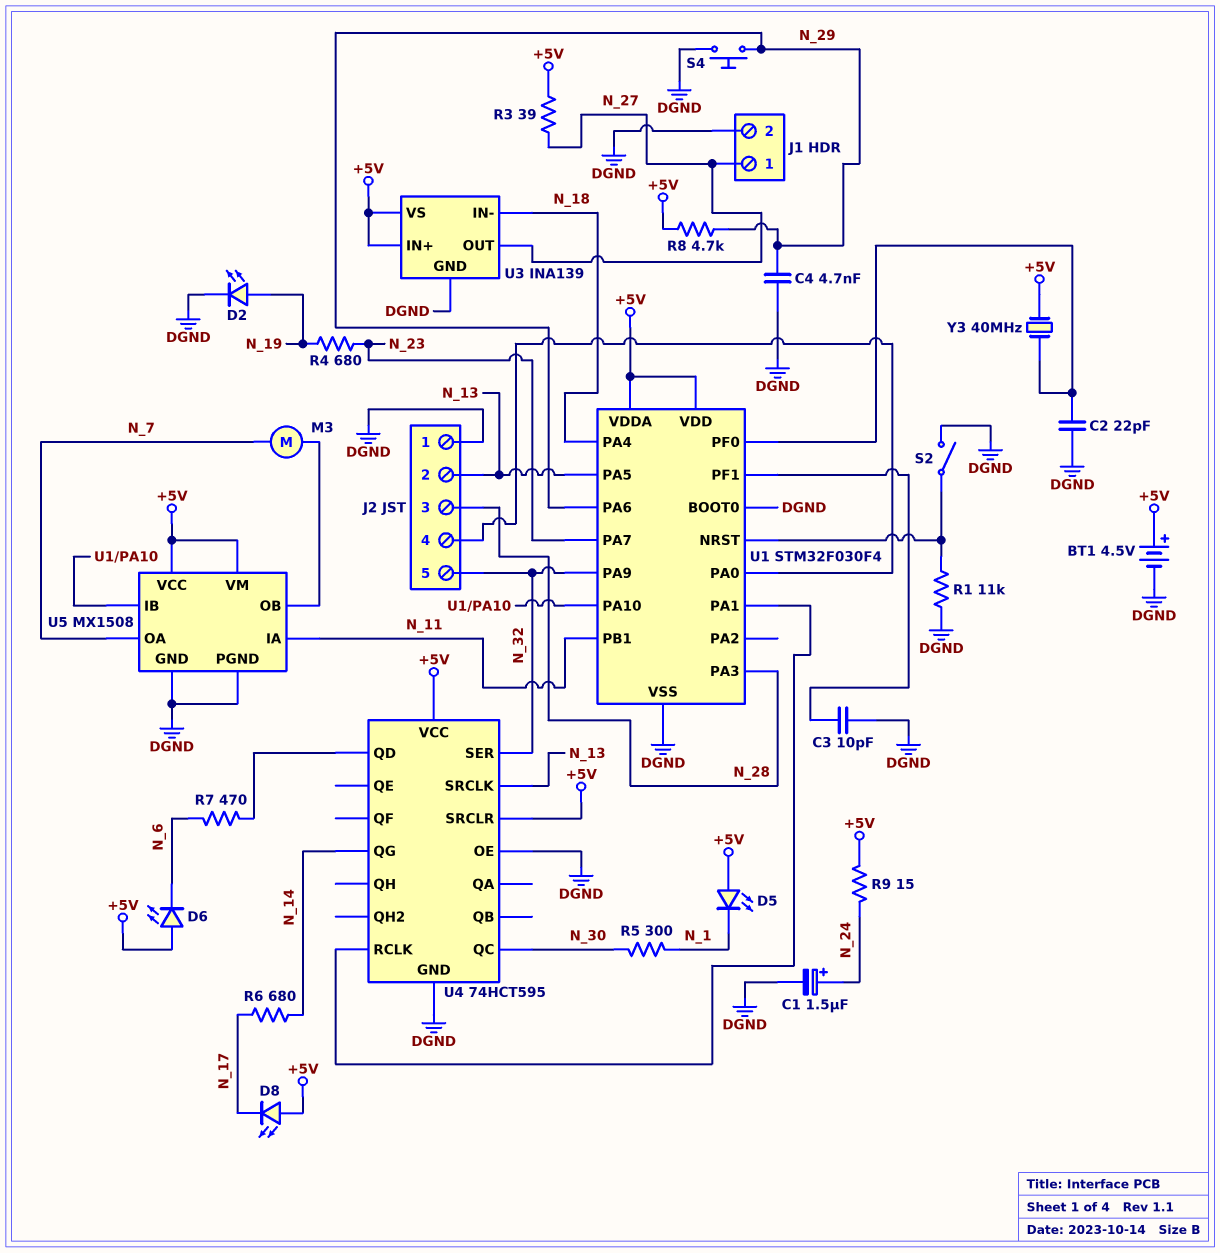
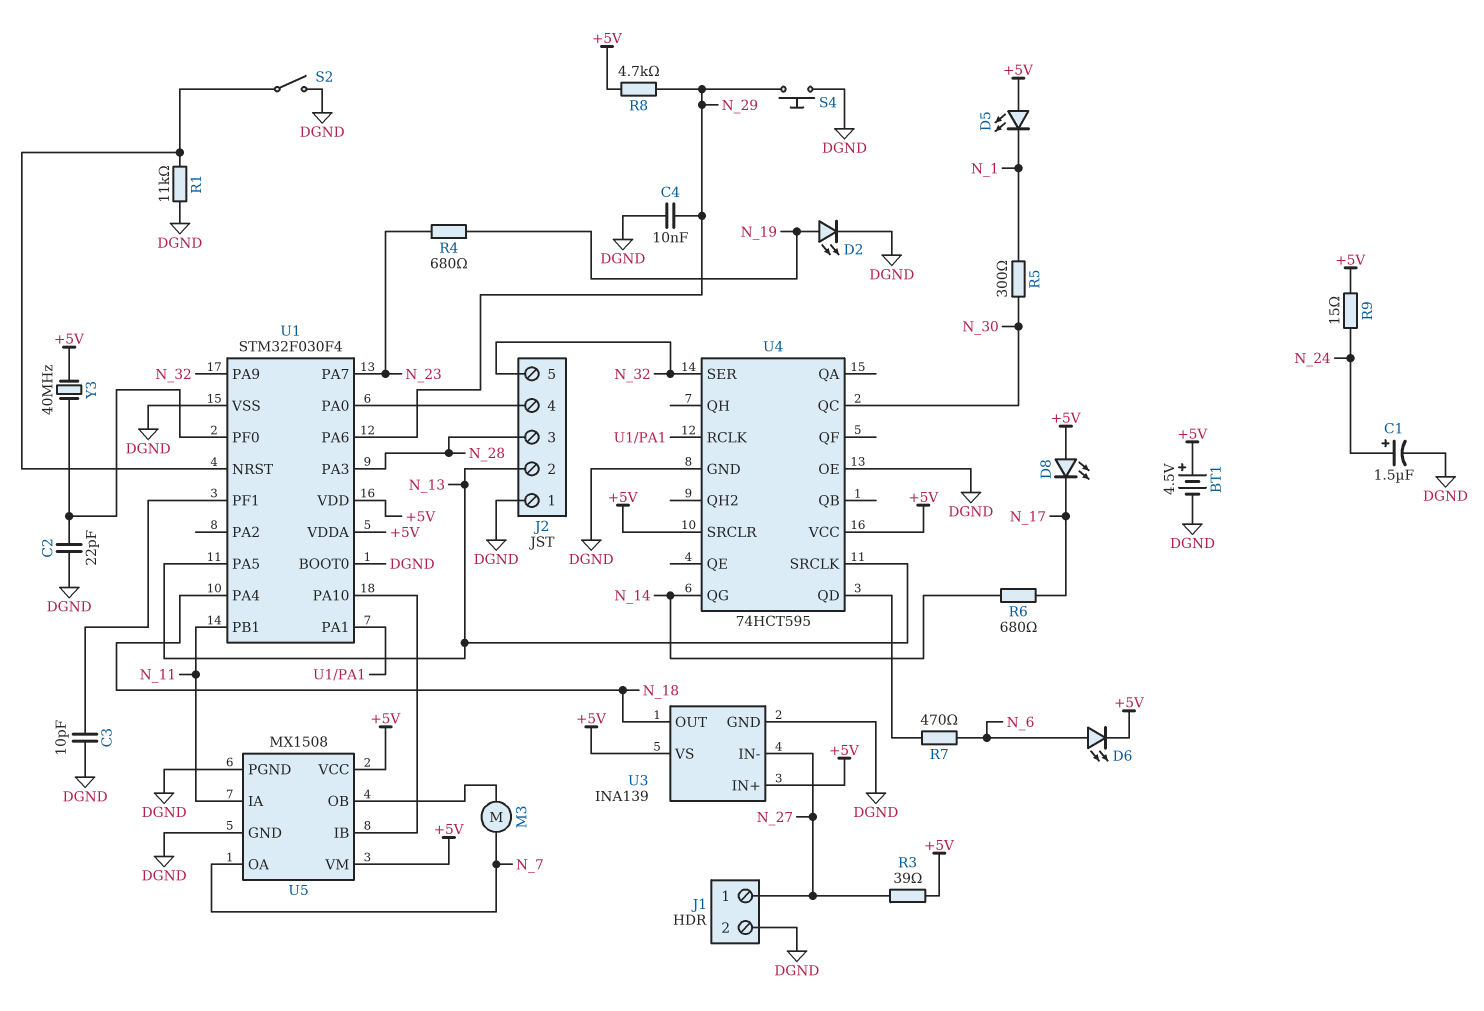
C4: 4.7nF (DGND, N_29) -> 10nF (DGND, N_29)
D6: LED (A +5V, K N_6) -> LED (A N_6, K +5V)
U3 pin IN-: N_18 -> N_27
U3 pin OUT: N_27 -> N_18

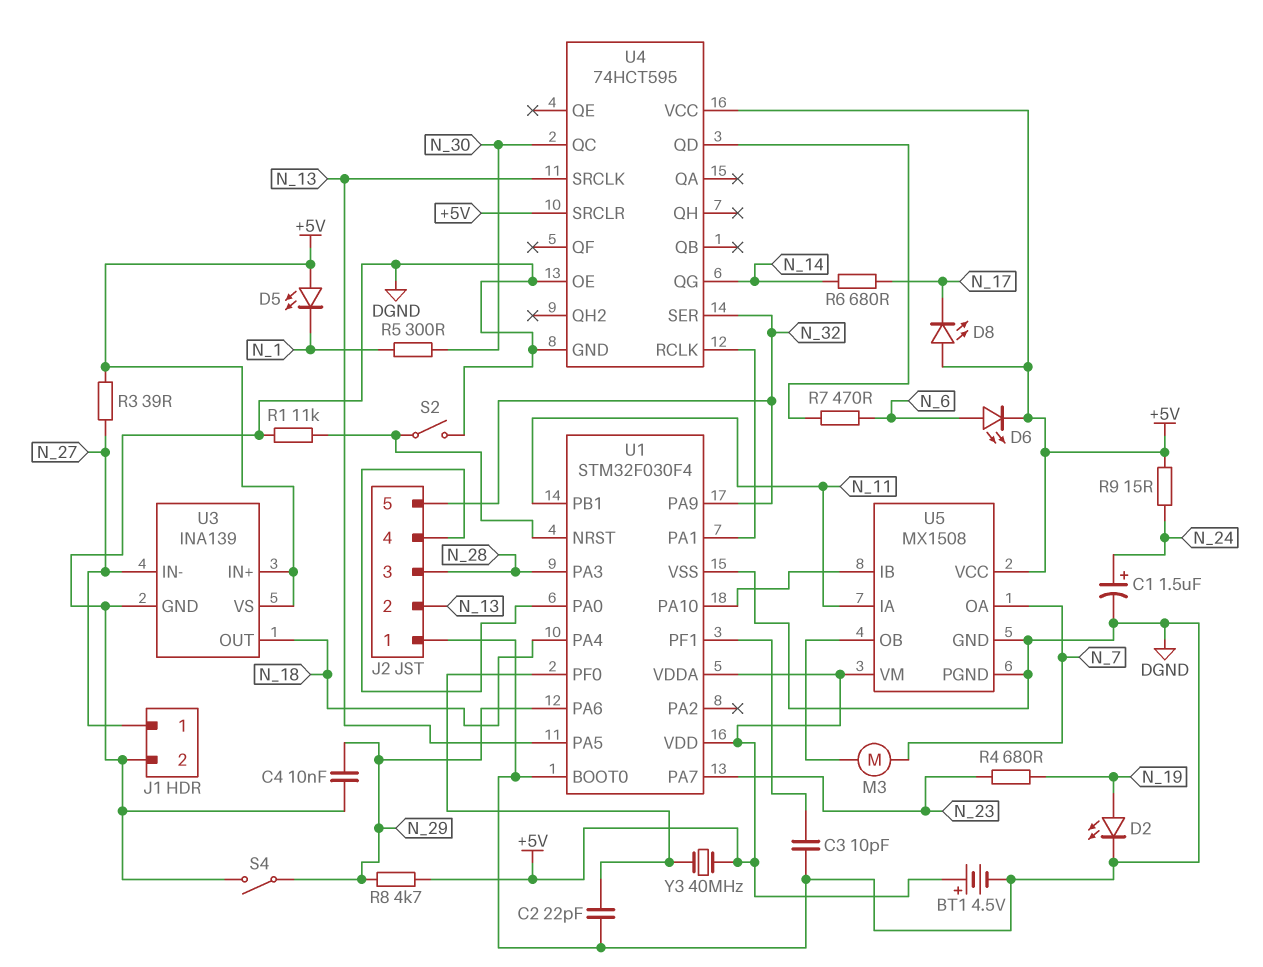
S4: button (DGND, N_29) -> switch (DGND, N_29)

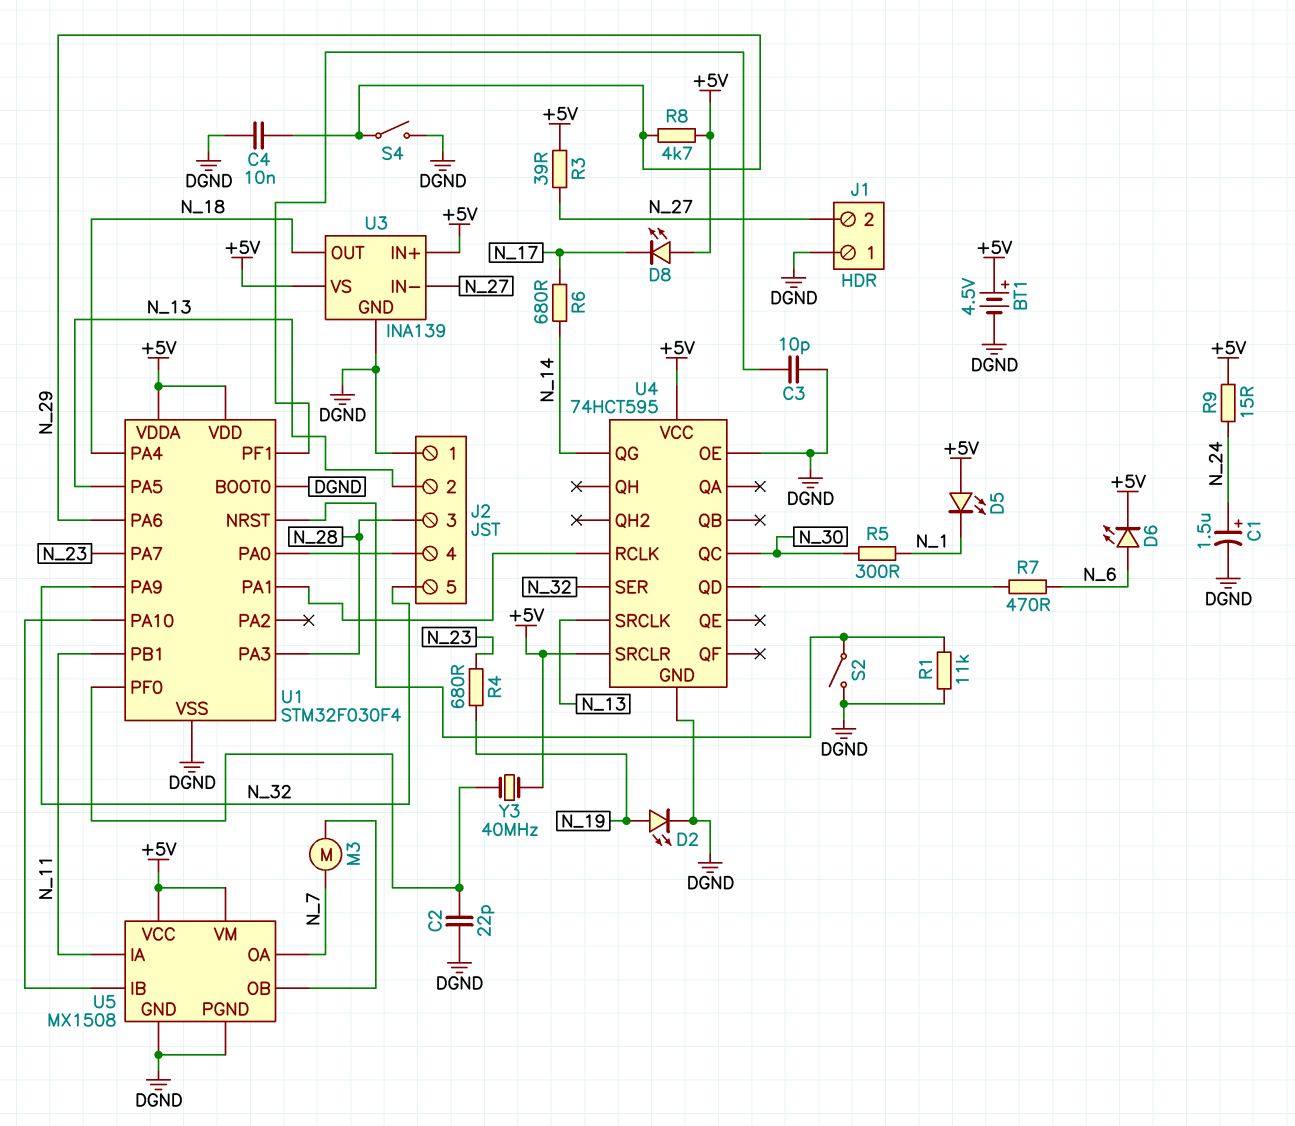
J1 pin 1: N_27 -> DGND
J1 pin 2: DGND -> N_27

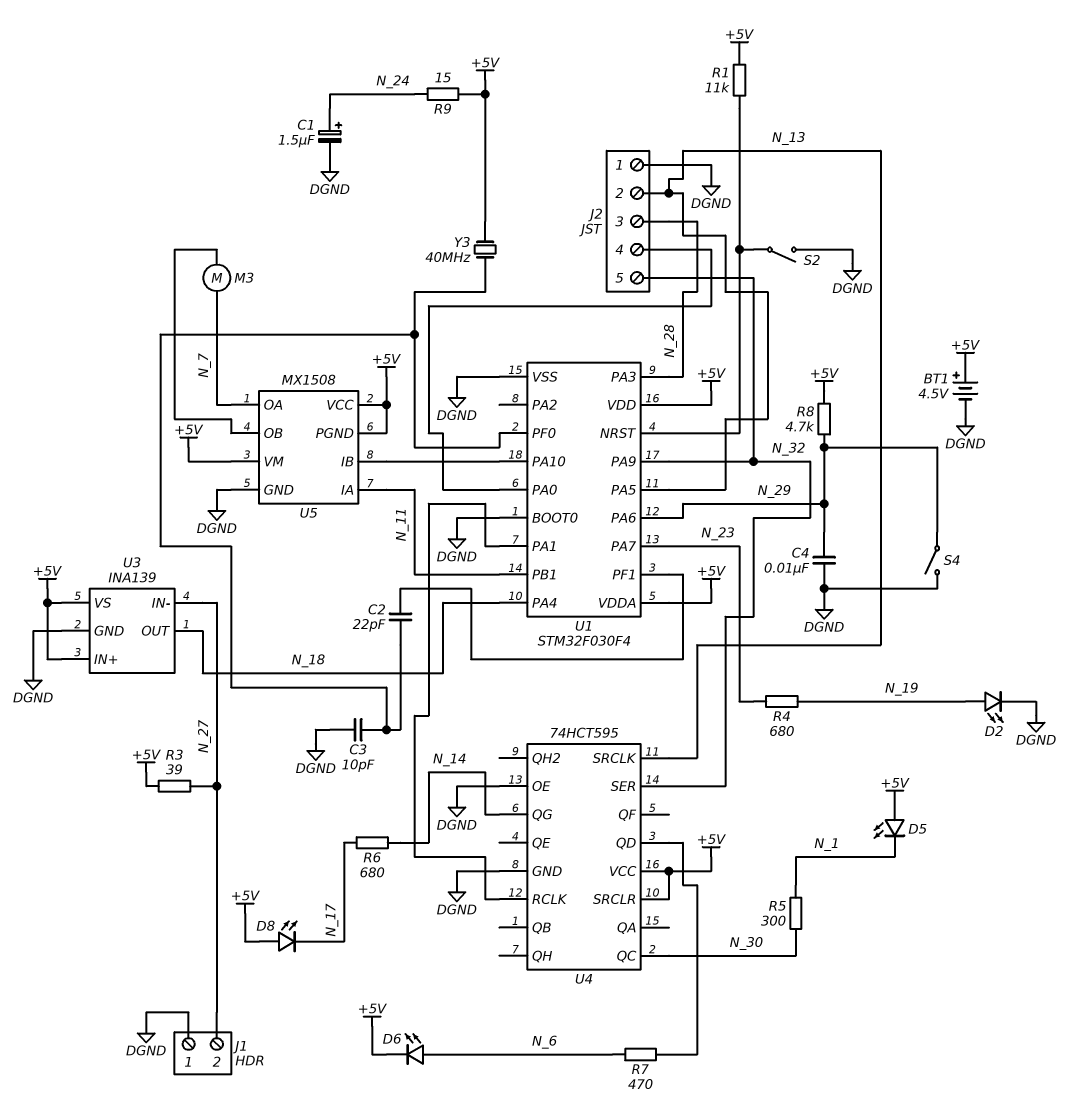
C2: 22pF (DGND, U1/PF0) -> 22pF (U1/PF0, U1/PF1)
C3: 10pF (DGND, U1/PF1) -> 10pF (DGND, U1/PF0)
R1: 11k (DGND, U1/NRST) -> 11k (+5V, U1/NRST)
U5 pin PGND: DGND -> +5V

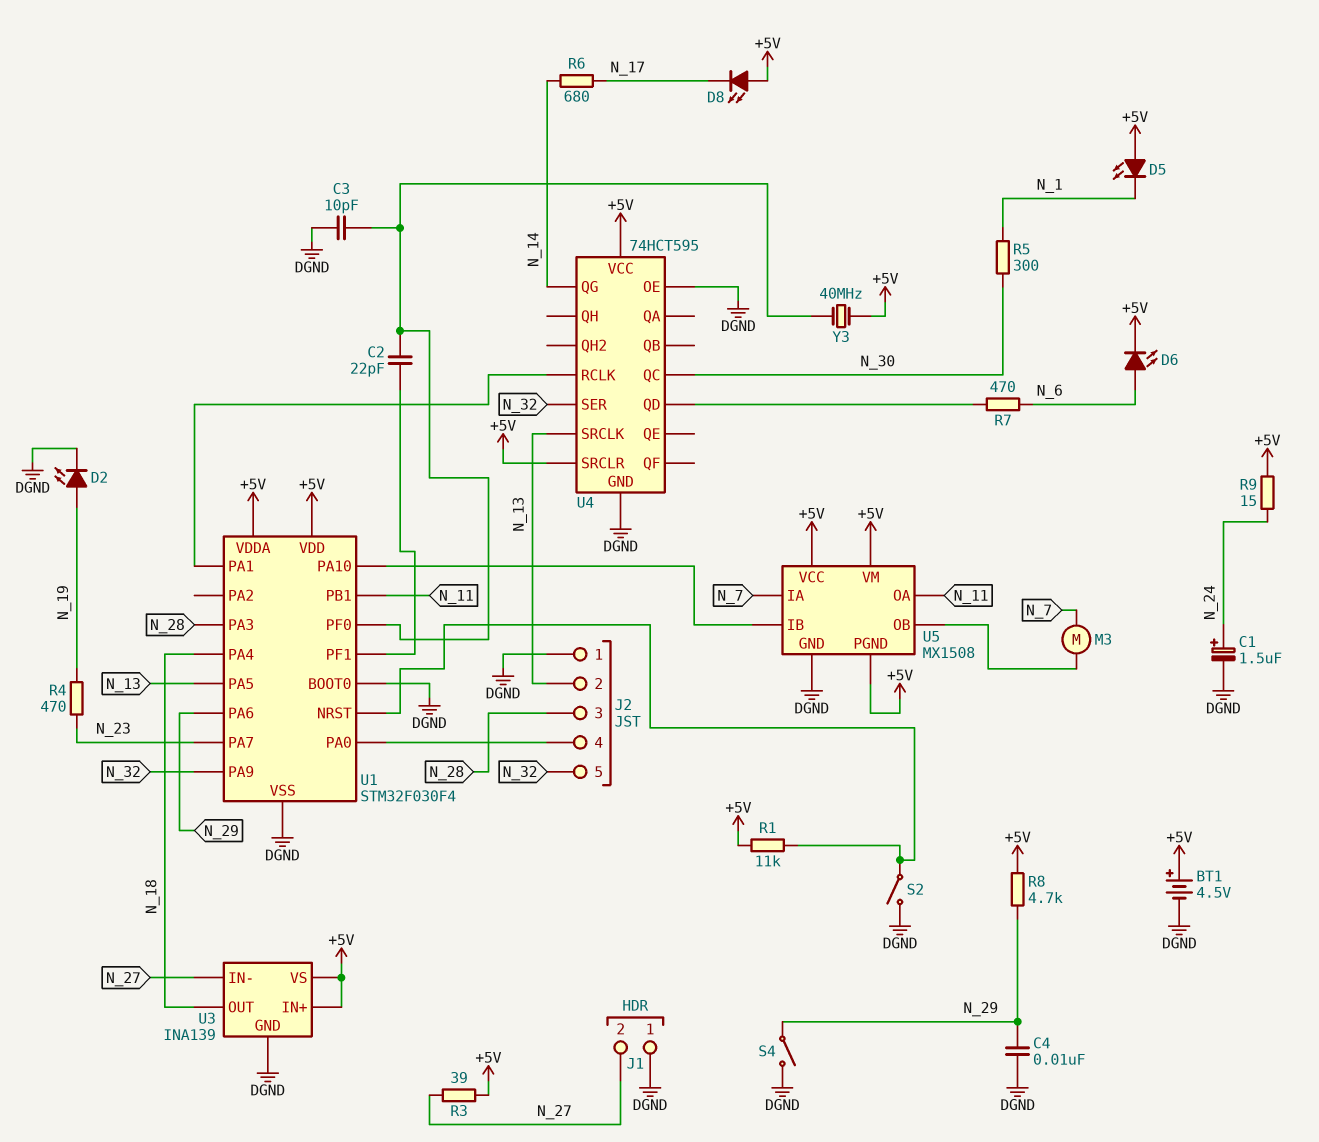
R4: 680 (N_19, N_23) -> 470 (N_19, N_23)
U5 pin IA: N_11 -> N_7
U5 pin OA: N_7 -> N_11

